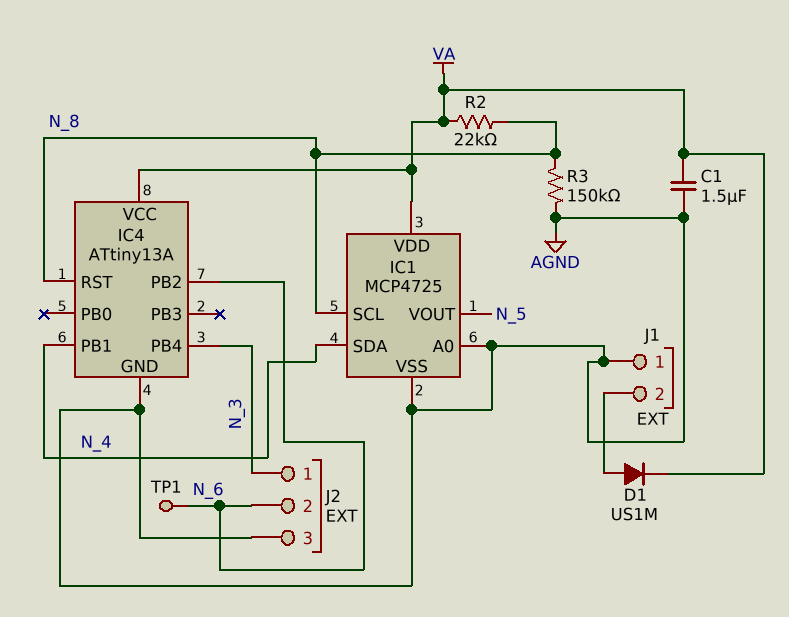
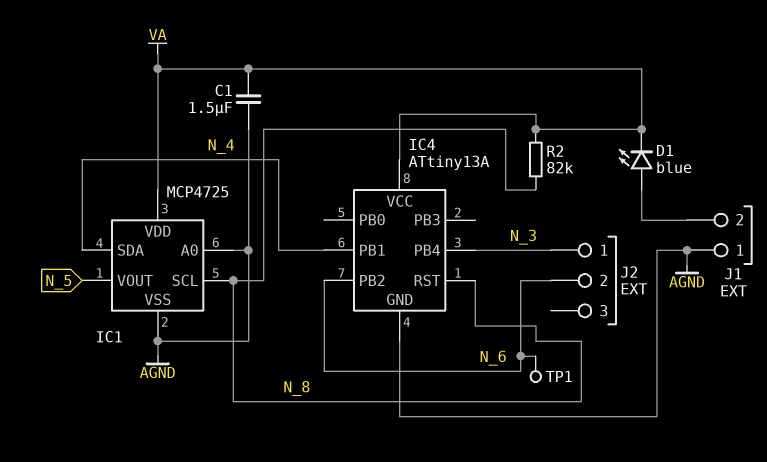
D1: diode US1M (A J1/2, K VA) -> LED blue (A J1/2, K VA)
J2 pin 3: AGND -> none
R2: 22k (N_8, VA) -> 82k (N_8, VA)
R3: 150k (AGND, N_8) -> none

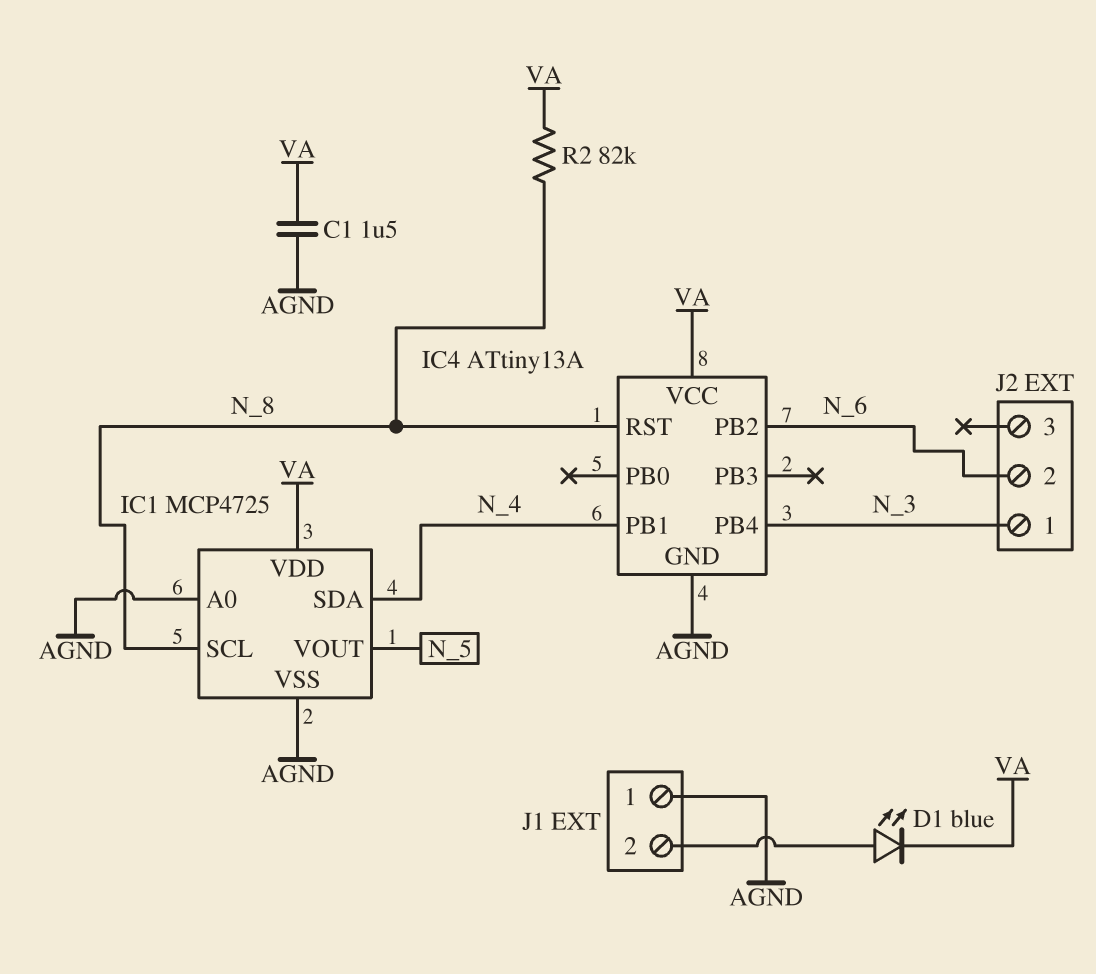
TP1: test point (N_6) -> none

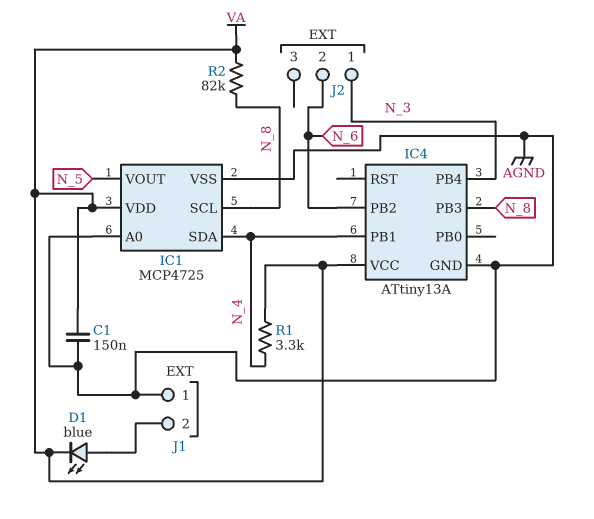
C1: 1.5uF (AGND, VA) -> 150nF (AGND, VA)
IC4 pin PB3: none -> N_8
IC4 pin RST: N_8 -> none
R1: none -> 3.3k (N_4, VA)

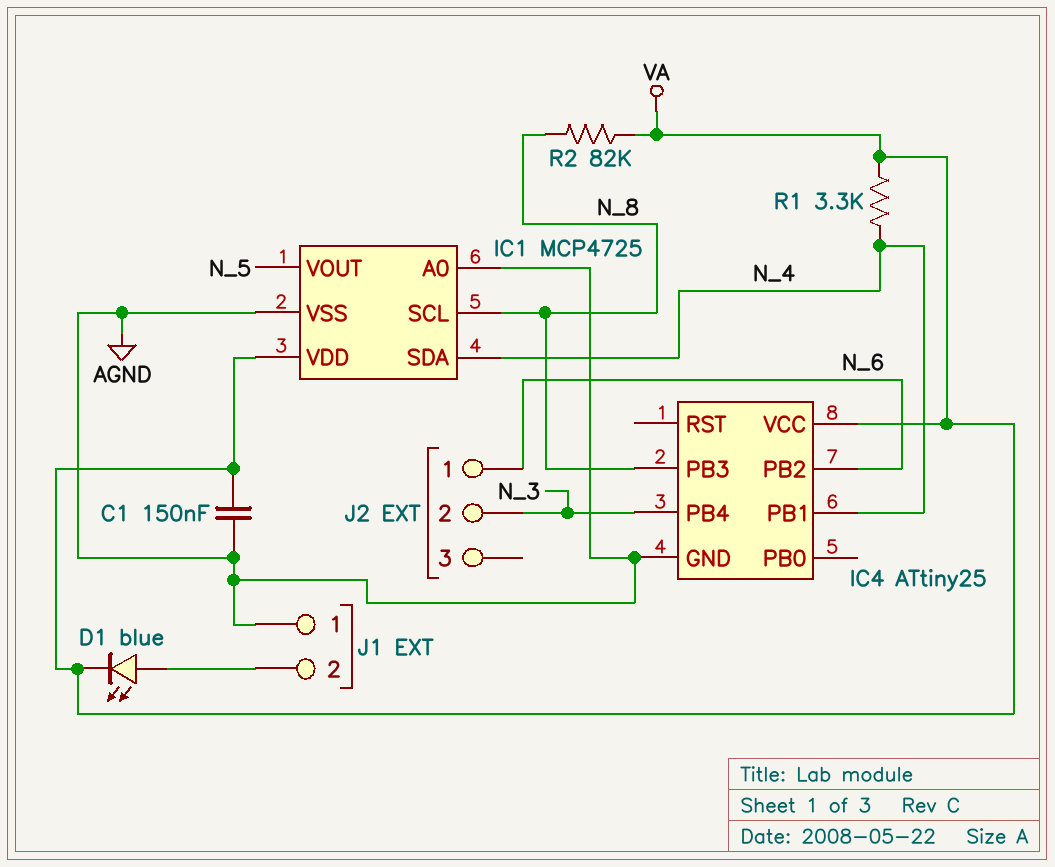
IC4: ATtiny13A -> ATtiny25
J2 pin 1: N_3 -> N_6
J2 pin 2: N_6 -> N_3

